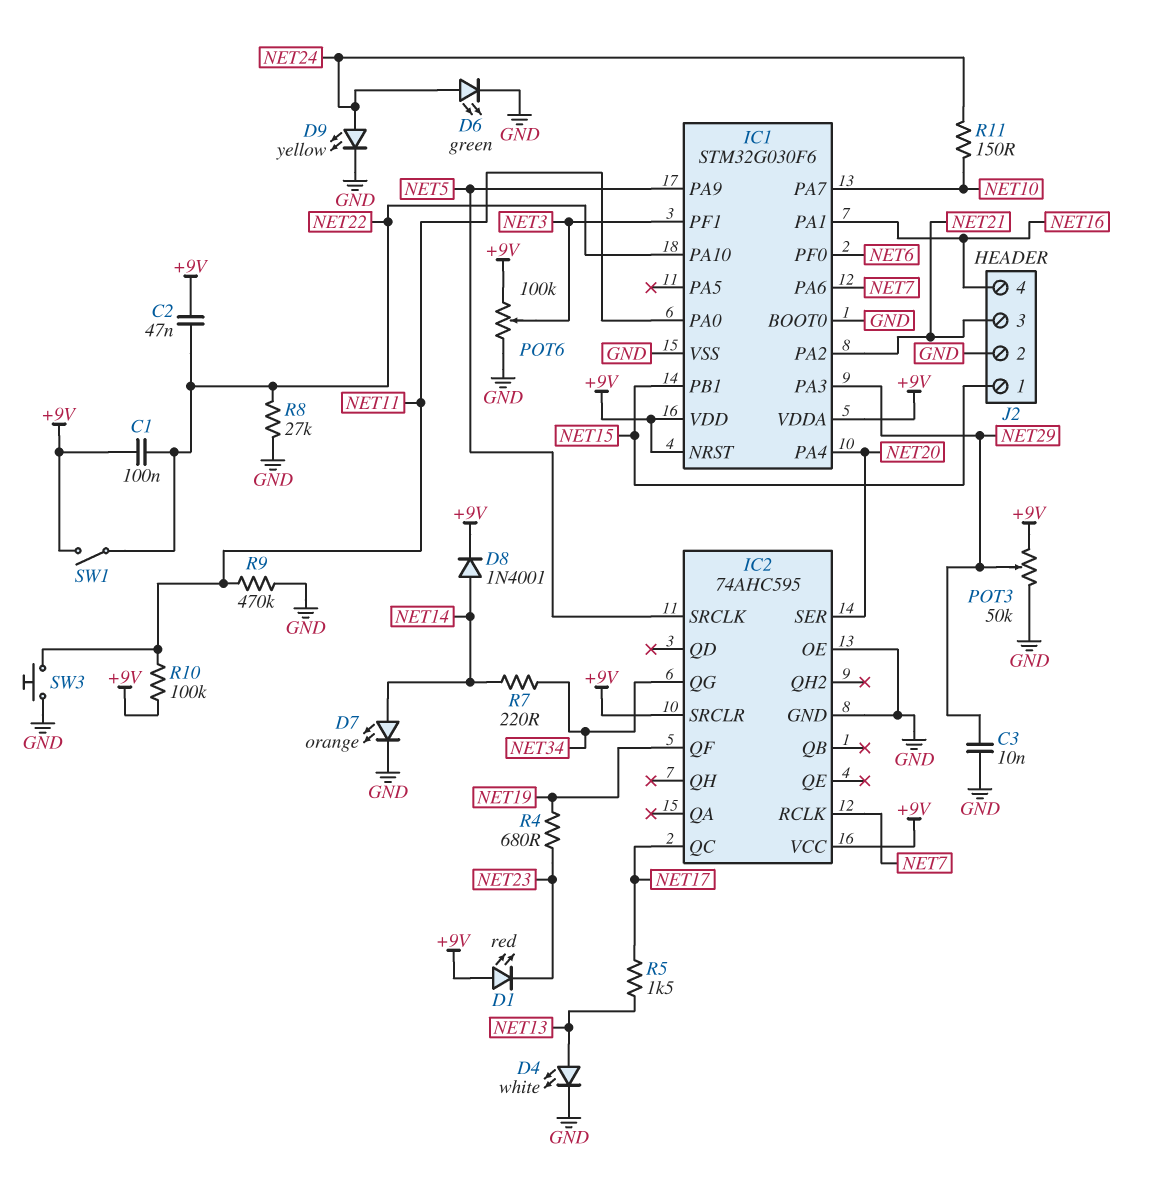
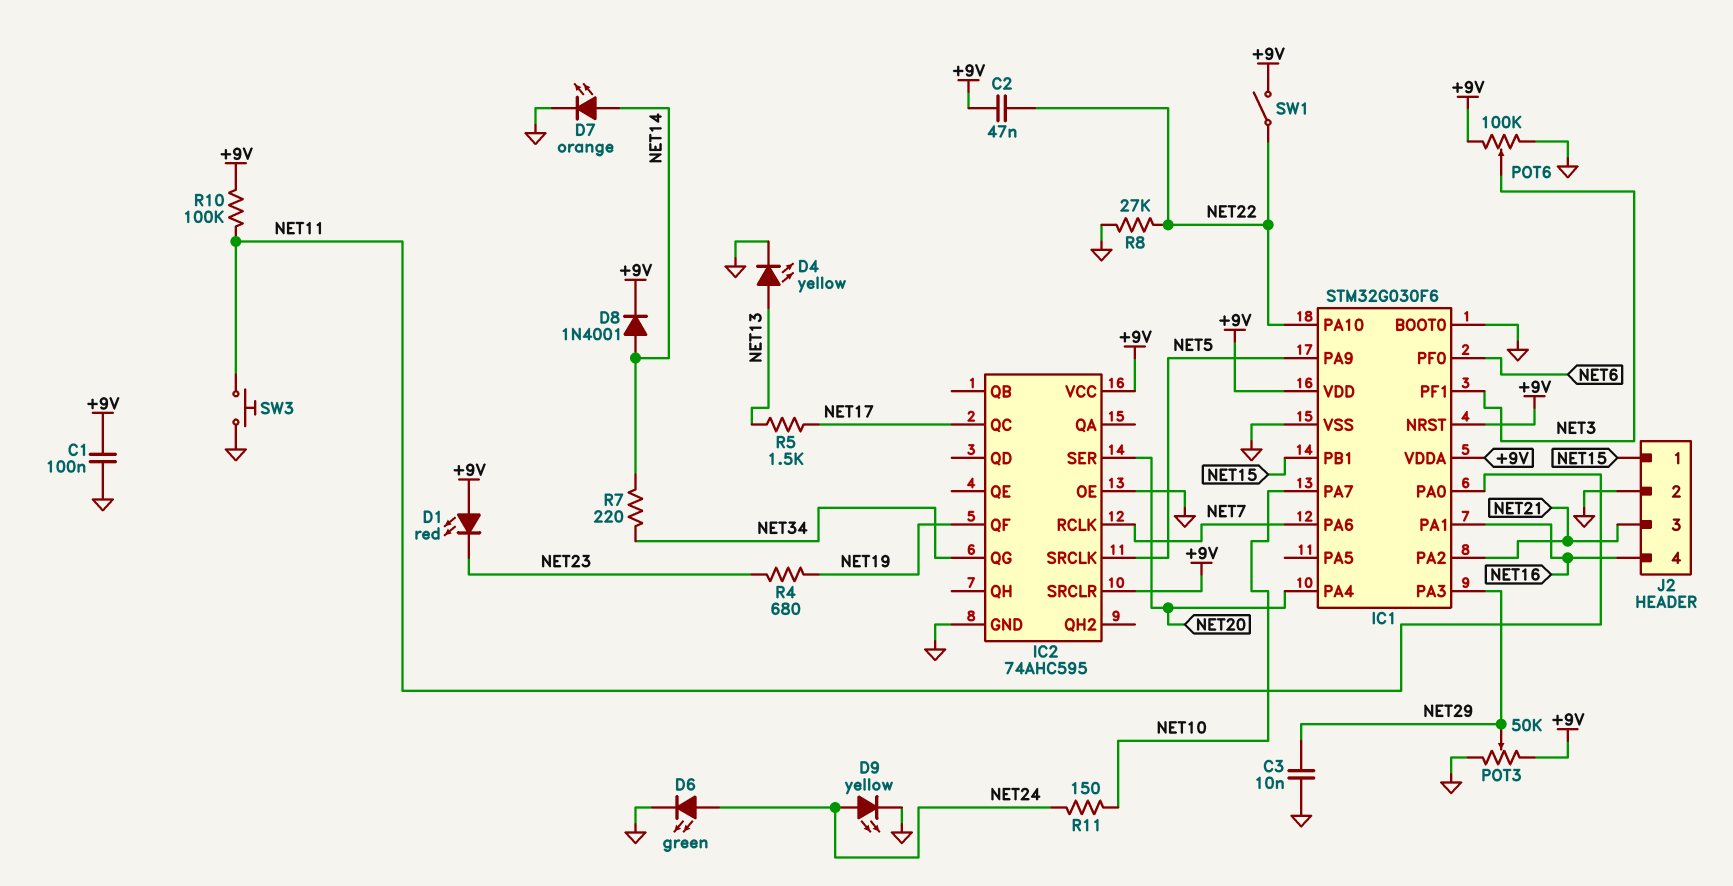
C1: 100nF (+9V, NET22) -> 100nF (+9V, GND)
D4: LED white (A NET13, K GND) -> LED yellow (A NET13, K GND)
R9: 470k (GND, NET11) -> none

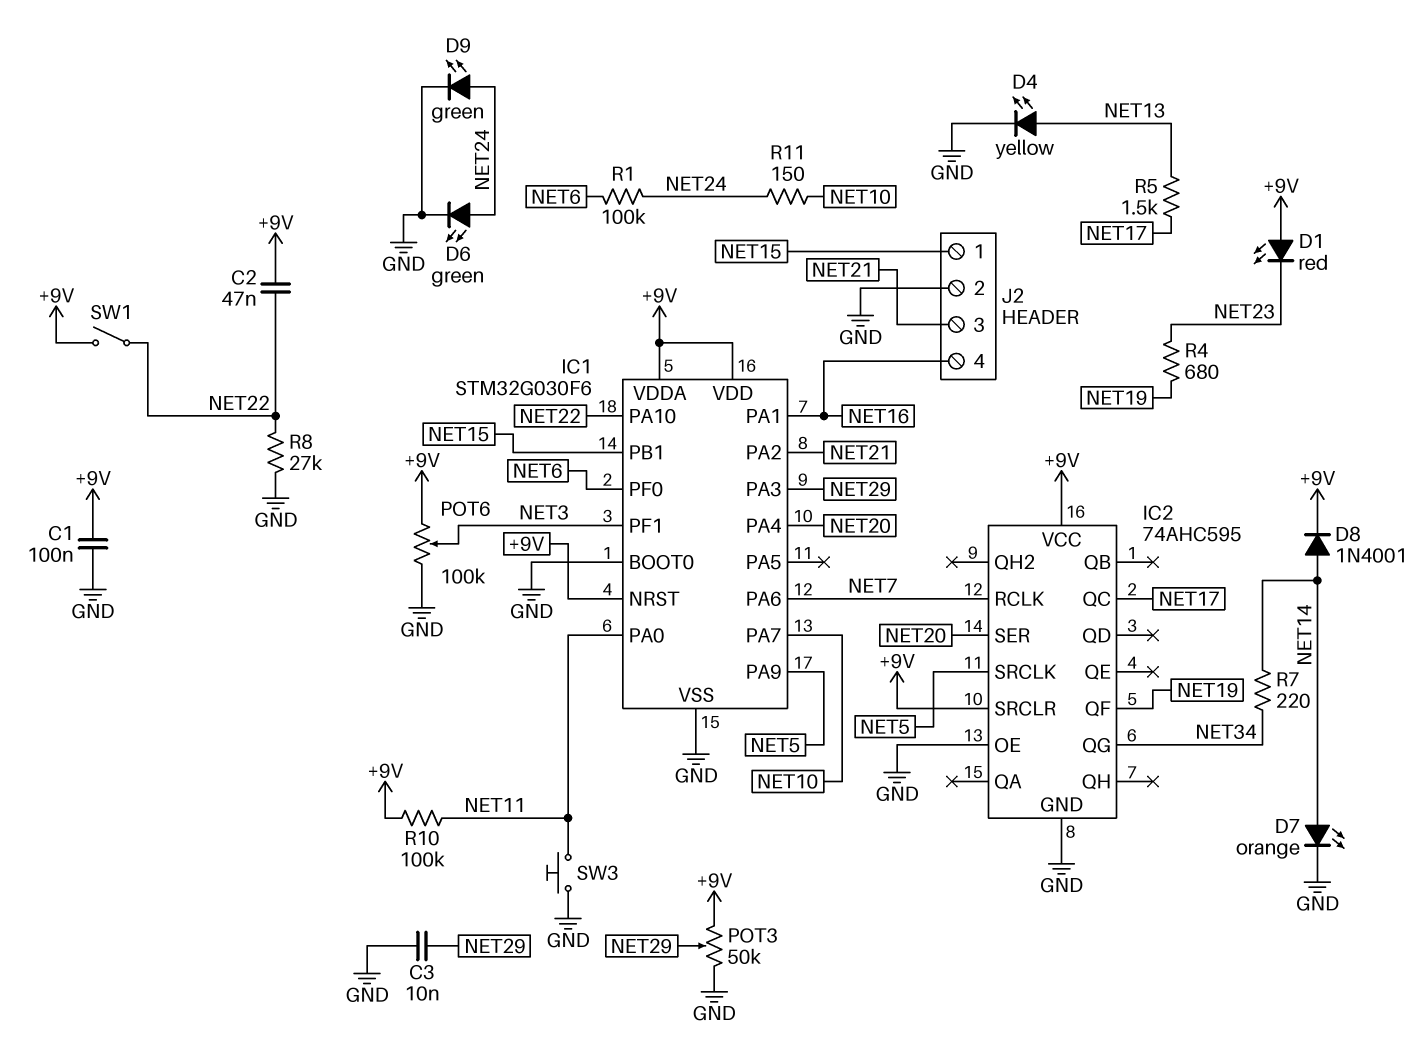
D9: LED yellow (A NET24, K GND) -> LED green (A NET24, K GND)
R1: none -> 100k (NET6, NET24)

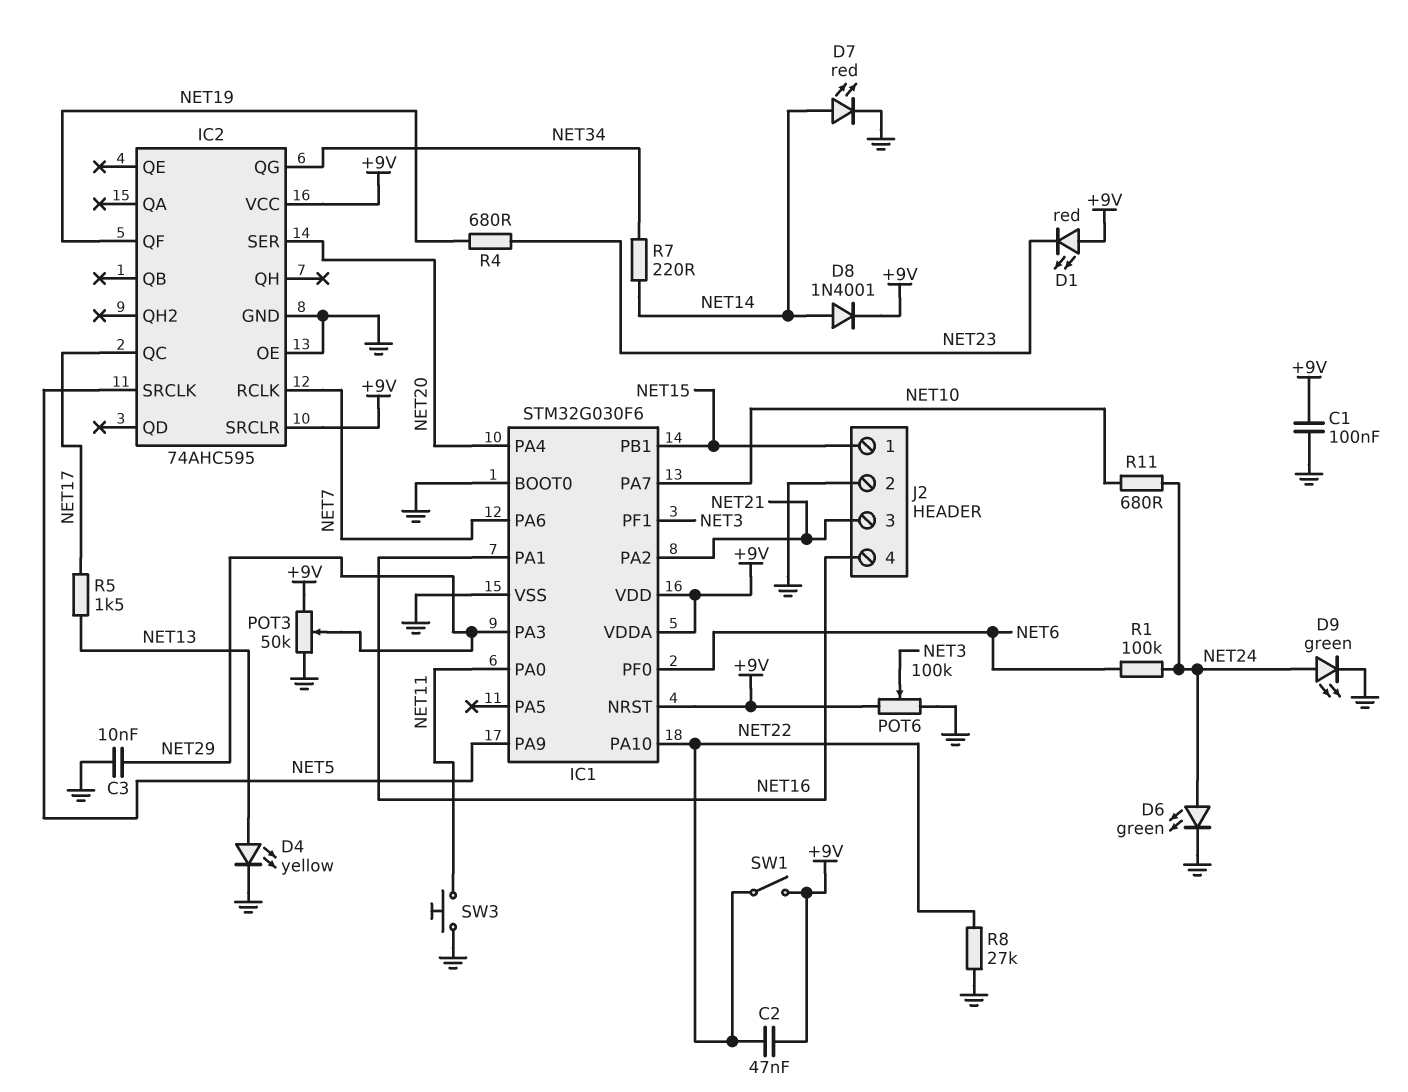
D7: LED orange (A NET14, K GND) -> LED red (A NET14, K GND)
R10: 100k (+9V, NET11) -> none
R11: 150 (NET10, NET24) -> 680 (NET10, NET24)

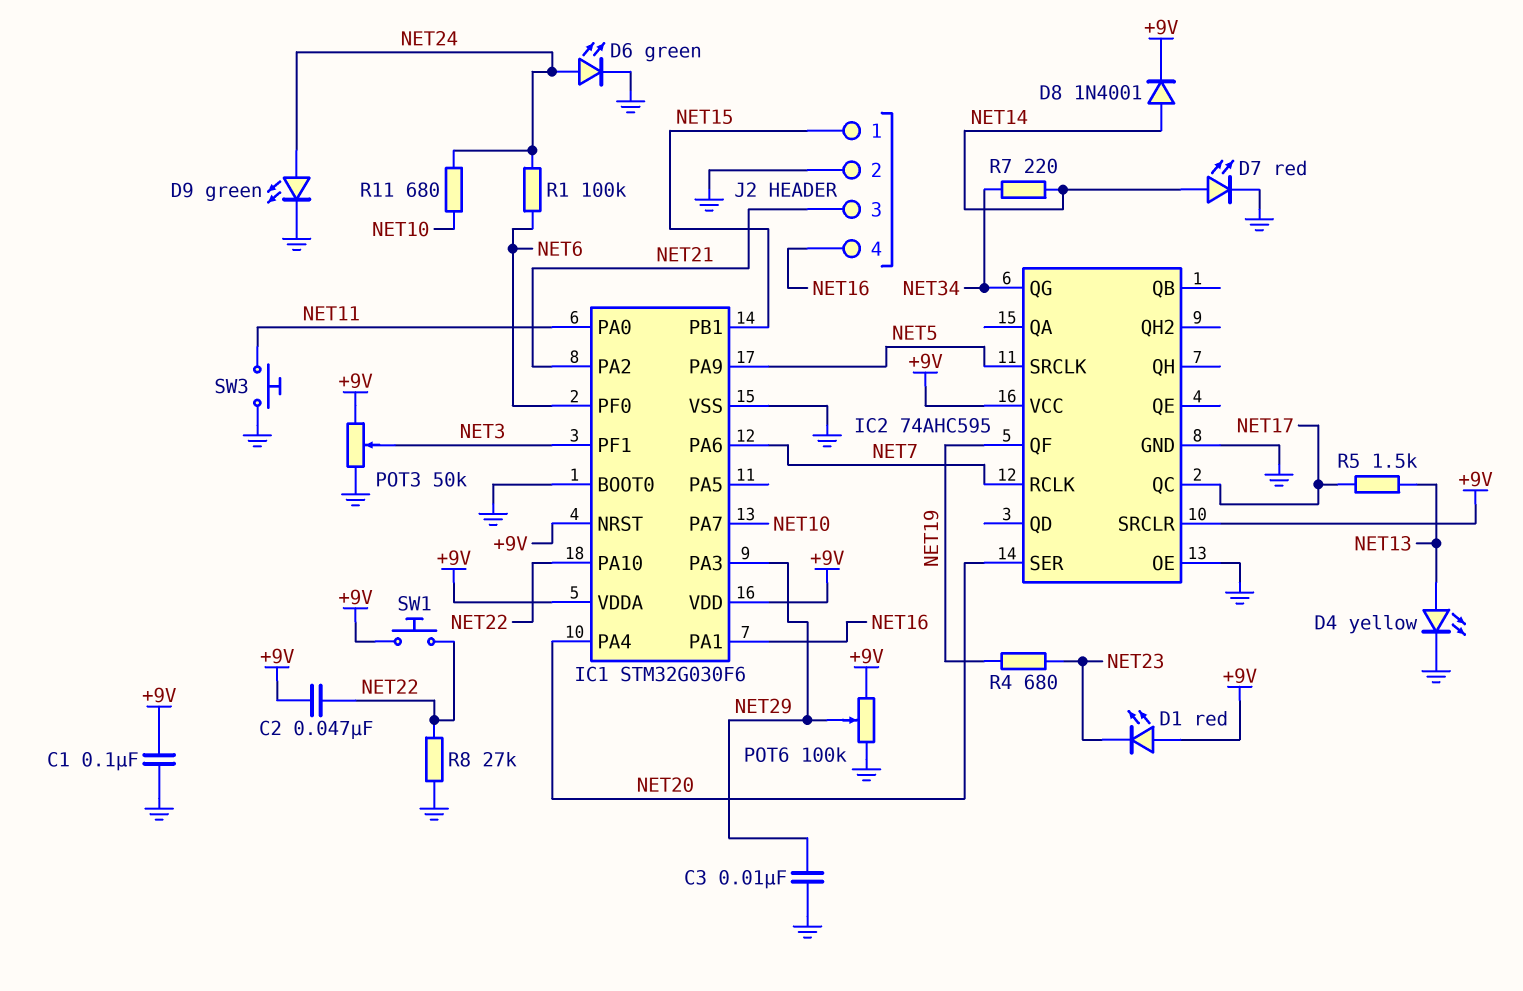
POT3: 50k (+9V, GND, wiper NET29) -> 50k (+9V, GND, wiper NET3)
POT6: 100k (+9V, GND, wiper NET3) -> 100k (+9V, GND, wiper NET29)
SW1: switch (+9V, NET22) -> button (+9V, NET22)

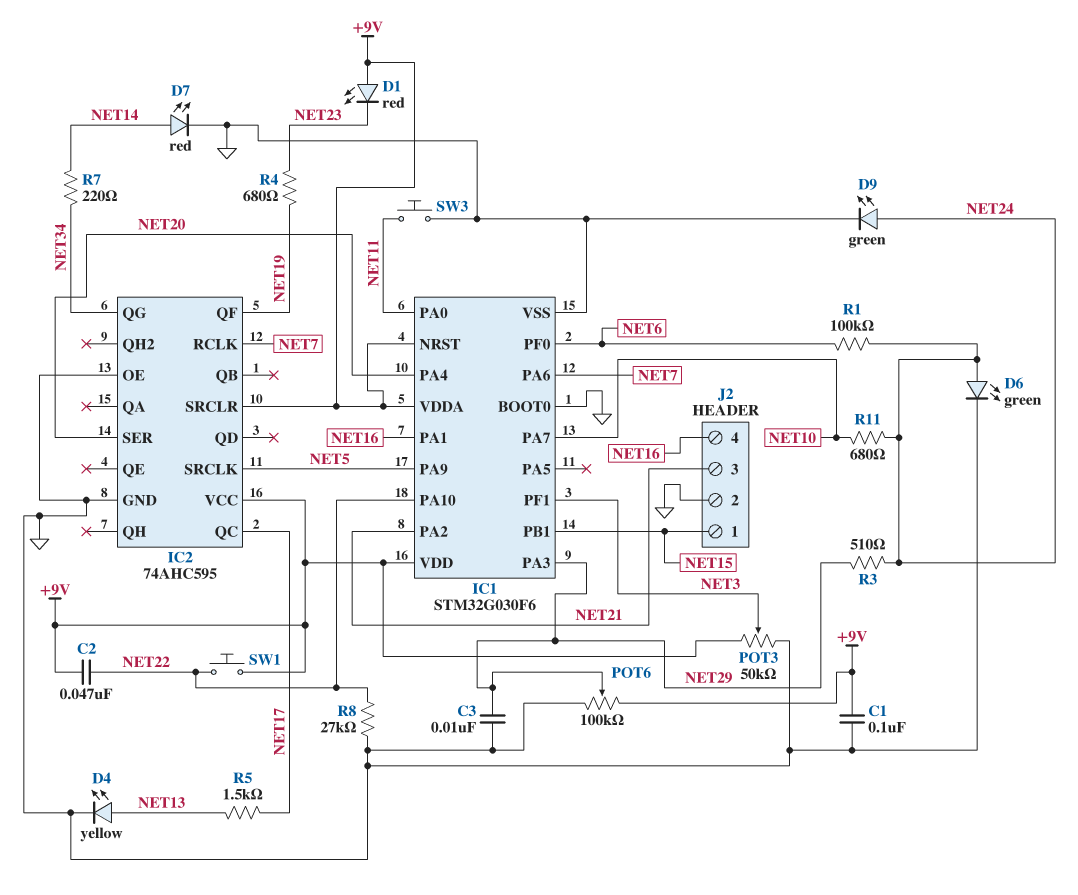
D8: diode 1N4001 (A NET14, K +9V) -> none
R3: none -> 510 (NET24, NET29)

